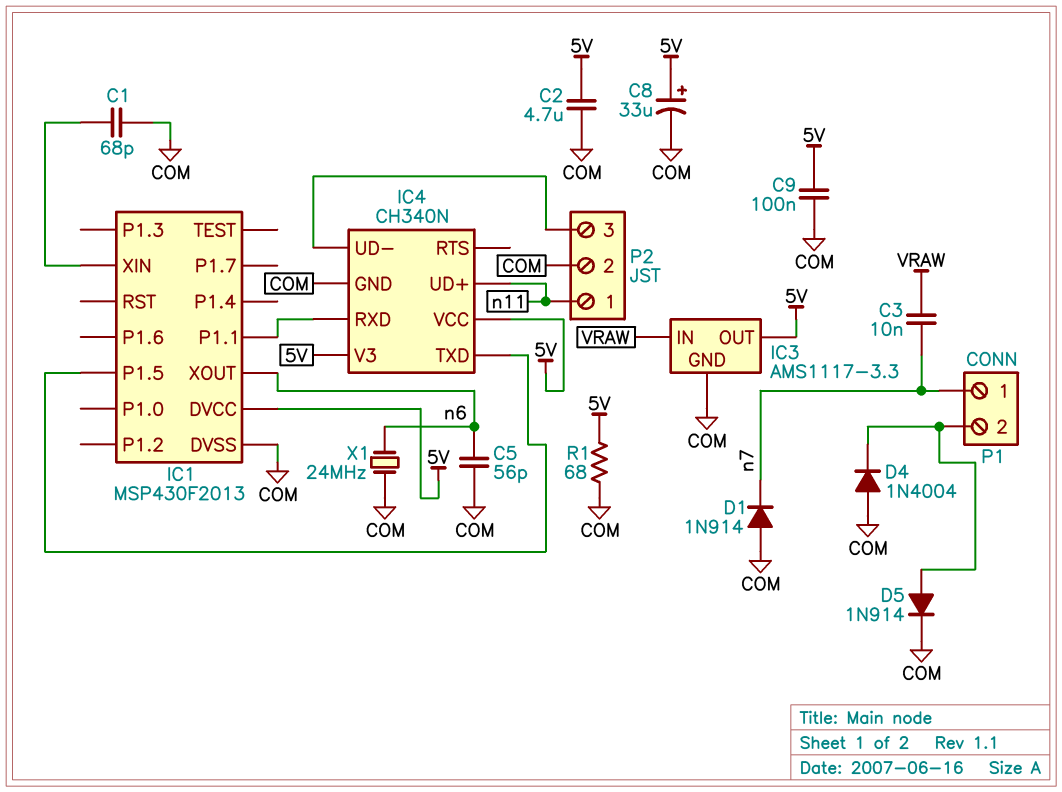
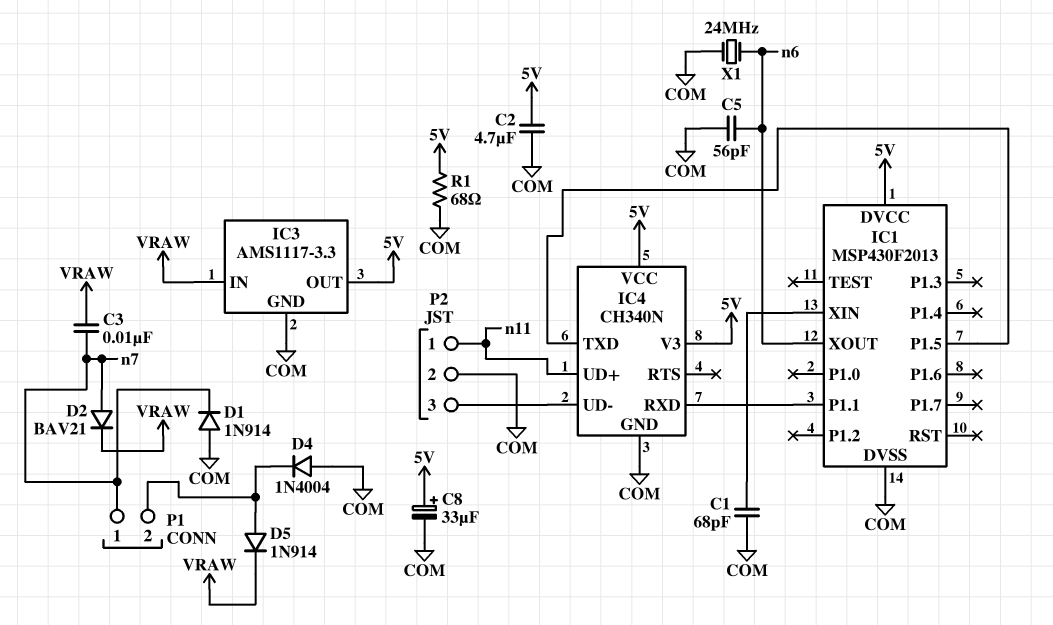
C9: 100nF (5V, COM) -> none
D2: none -> diode BAV21 (A n7, K VRAW)
D5: diode 1N914 (A P1/2, K COM) -> diode 1N914 (A P1/2, K VRAW)

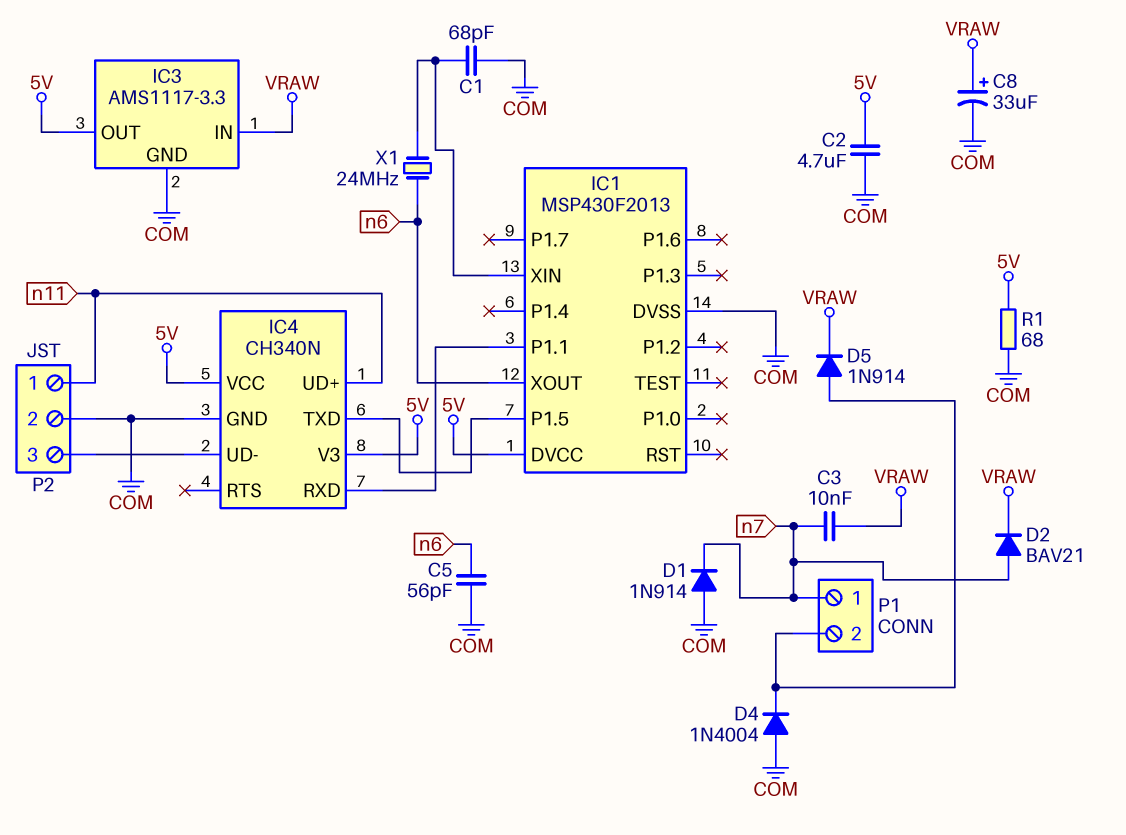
C8: 33uF (plus 5V, minus COM) -> 33uF (plus VRAW, minus COM)
X1: 24MHz (COM, n6) -> 24MHz (IC1/XIN, n6)

